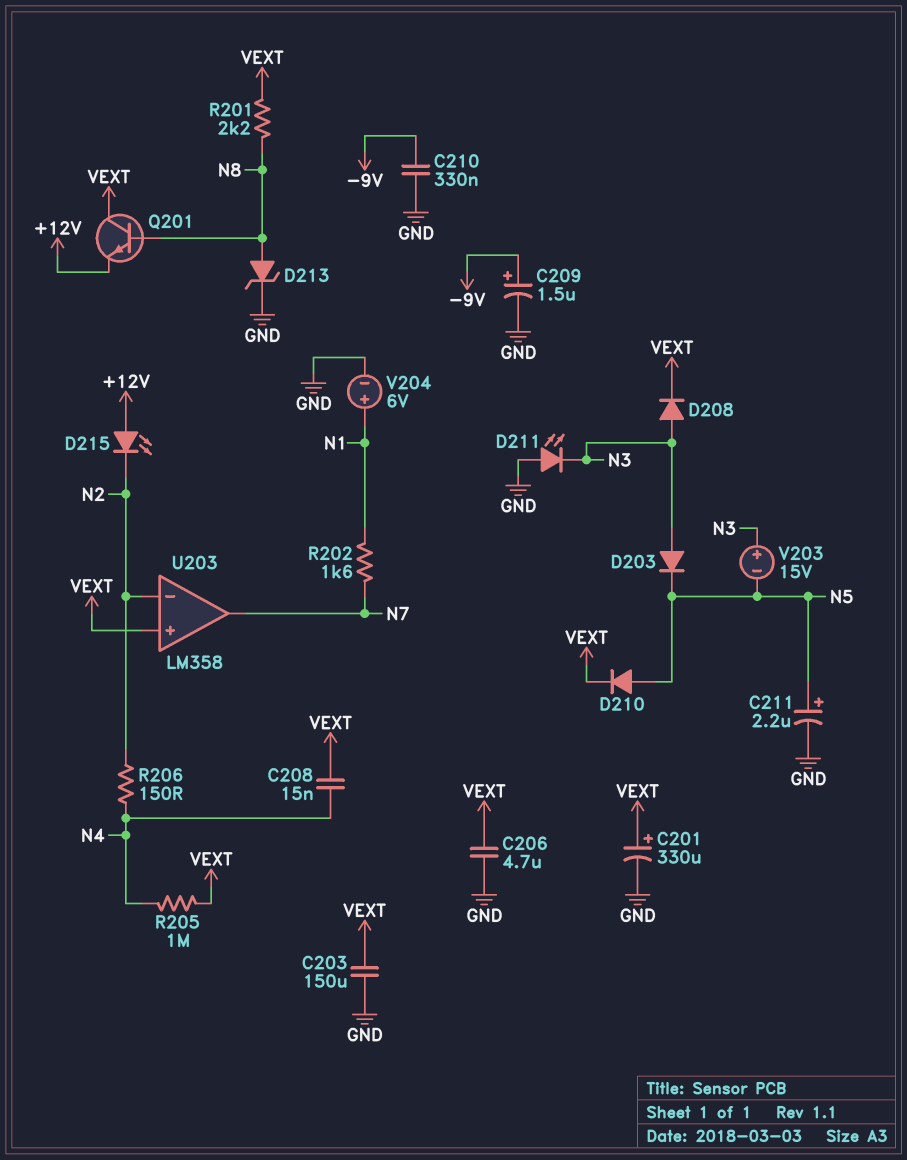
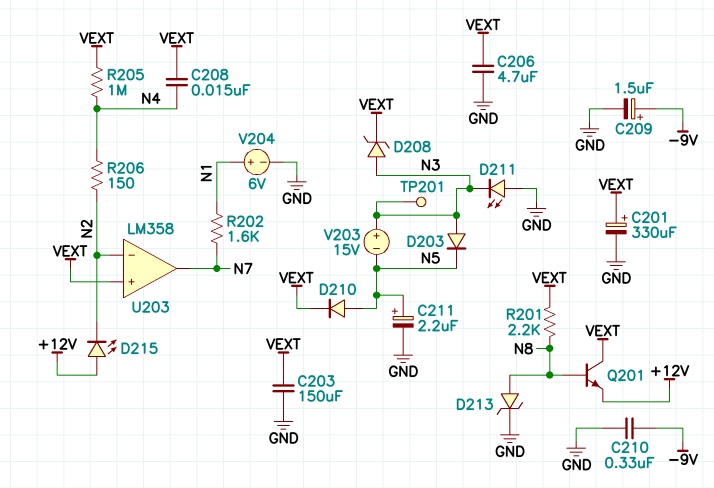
D208: diode (A N3, K VEXT) -> zener (A N3, K VEXT)
TP201: none -> test point (N3)

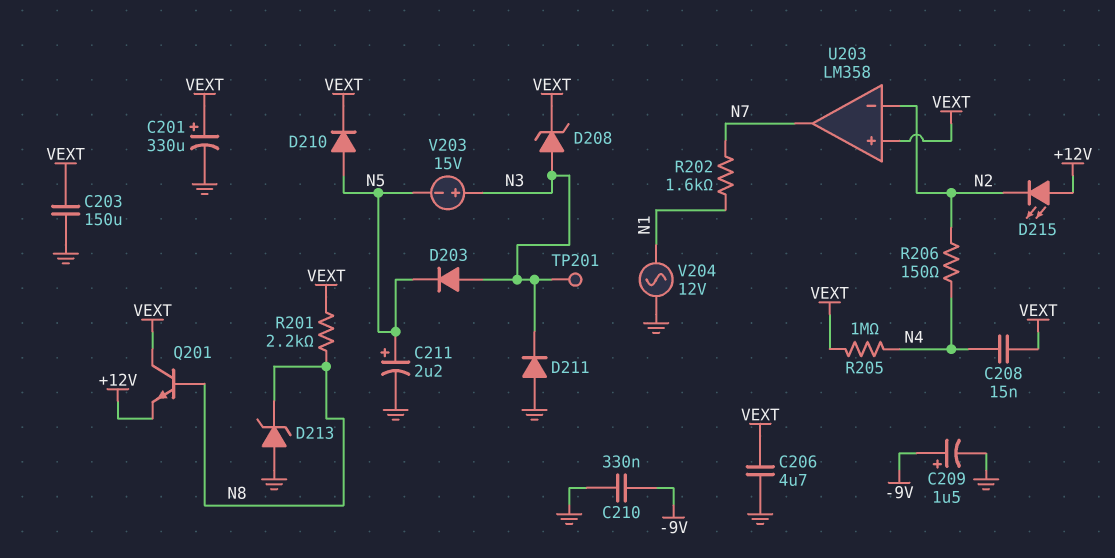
D211: LED (A GND, K N3) -> diode (A GND, K N3)
D213: zener (A N8, K GND) -> zener (A GND, K N8)
V204: 6V (plus N1, minus GND) -> AC 12V (GND, N1)

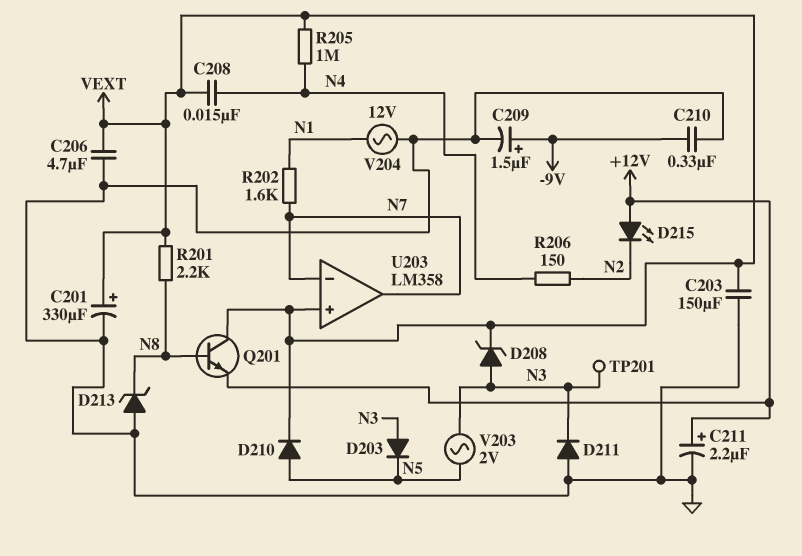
C211: 2.2uF (plus N5, minus GND) -> 2.2uF (plus +12V, minus GND)
U203 pin in-: N2 -> N7
V203: 15V (plus N3, minus N5) -> AC 2V (N3, N5)

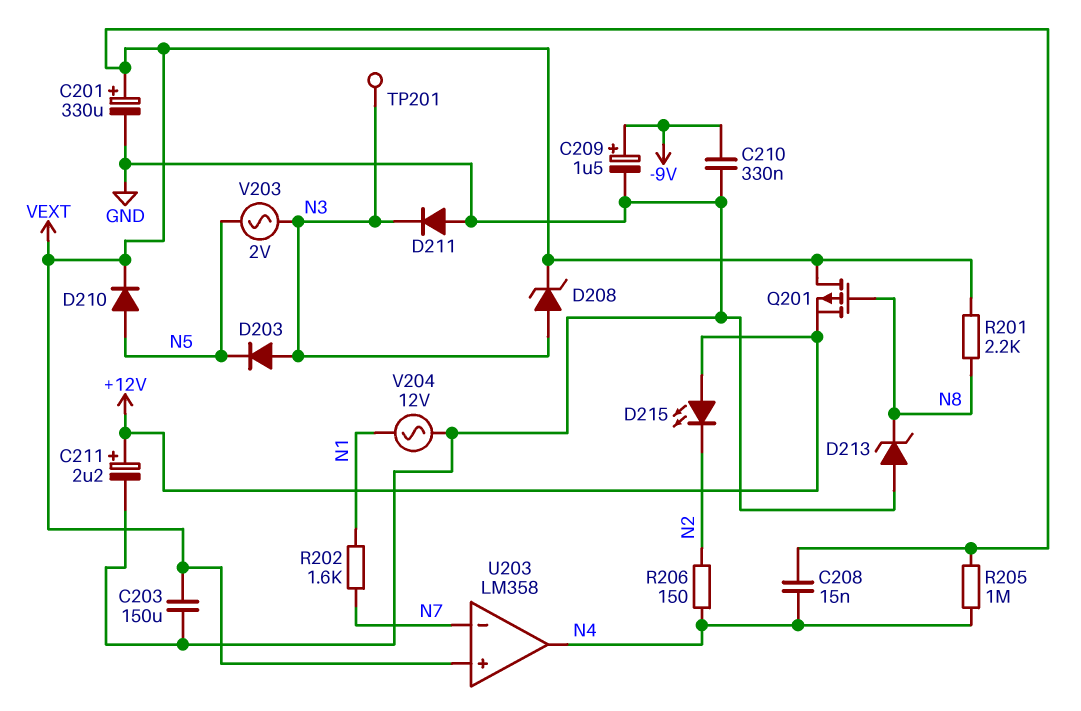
C206: 4.7uF (GND, VEXT) -> none
Q201: NPN (B N8, C VEXT, E +12V) -> PMOS (G N8, D VEXT, S +12V)
U203 pin out: N7 -> N4

